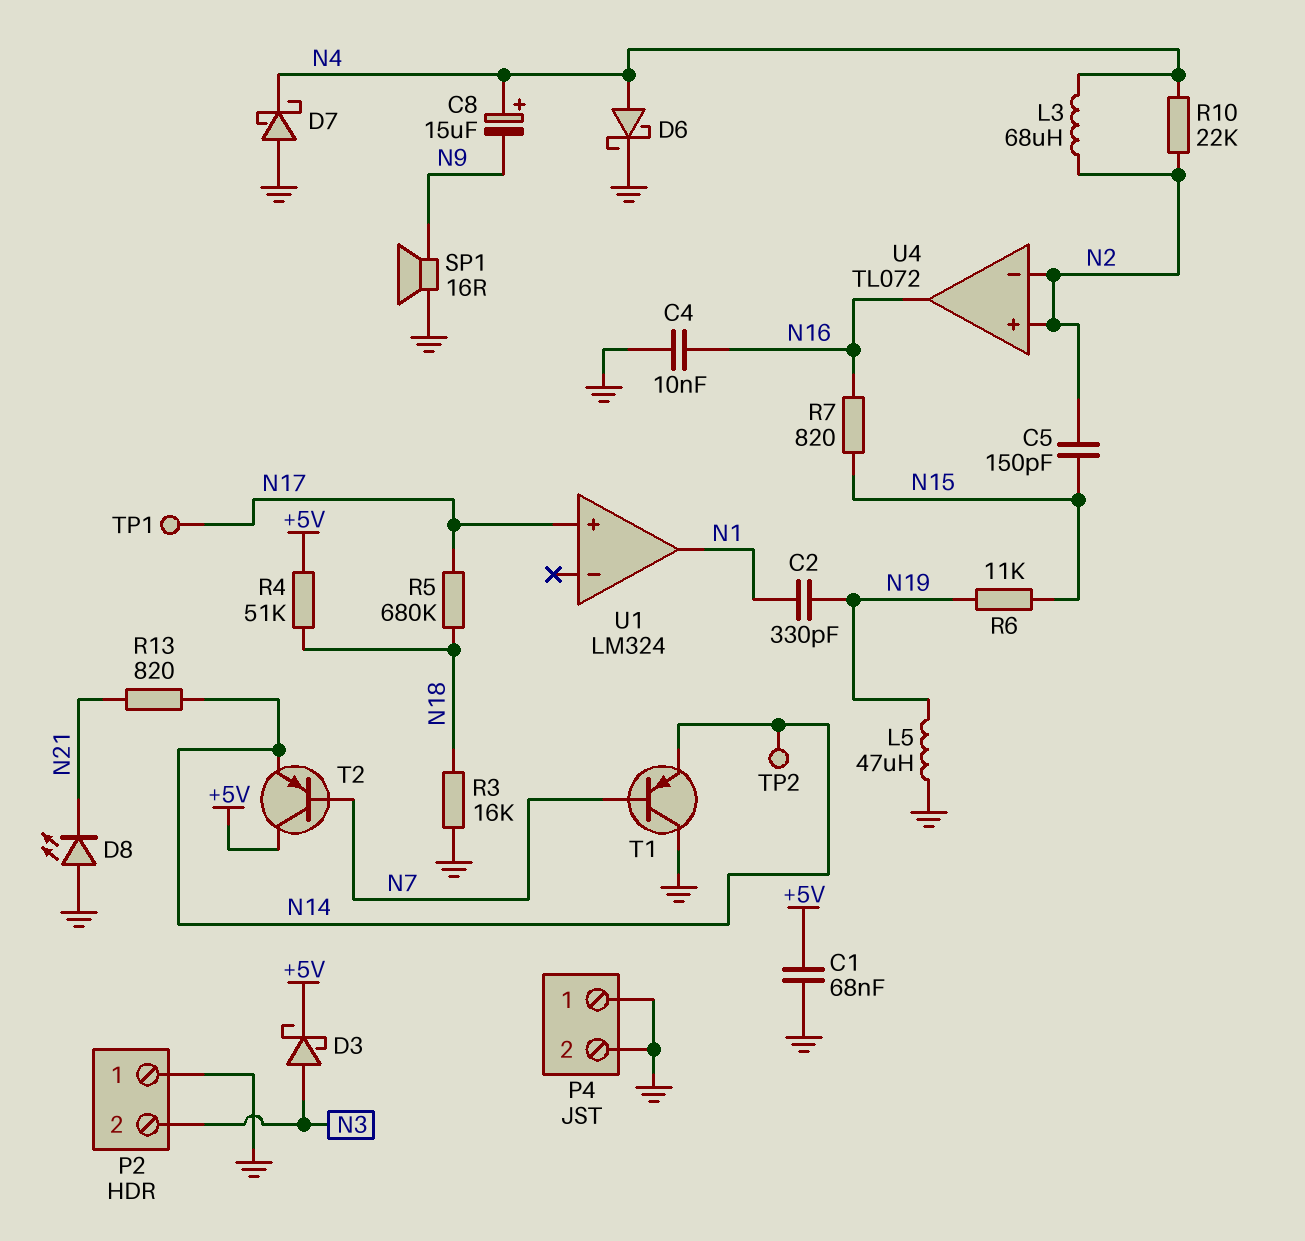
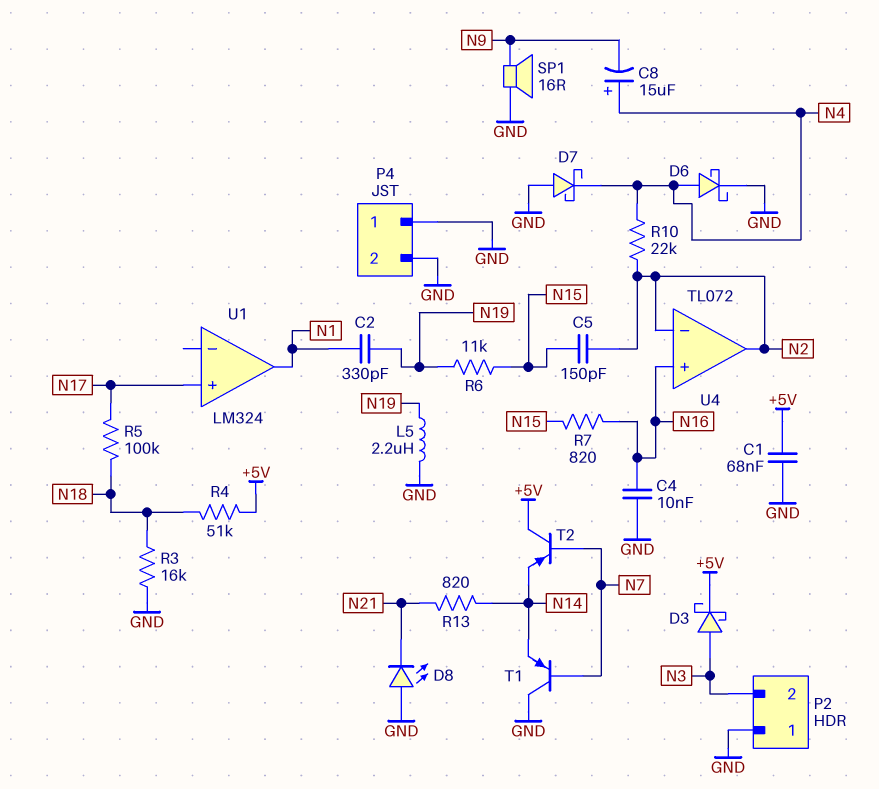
L3: 68uH (N2, N4) -> none
L5: 47uH (GND, N19) -> 2.2uH (GND, N19)
R5: 680k (N17, N18) -> 100k (N17, N18)
TP1: test point (N17) -> none
TP2: test point (N14) -> none
U4 pin in+: N2 -> N16
U4 pin out: N16 -> N2

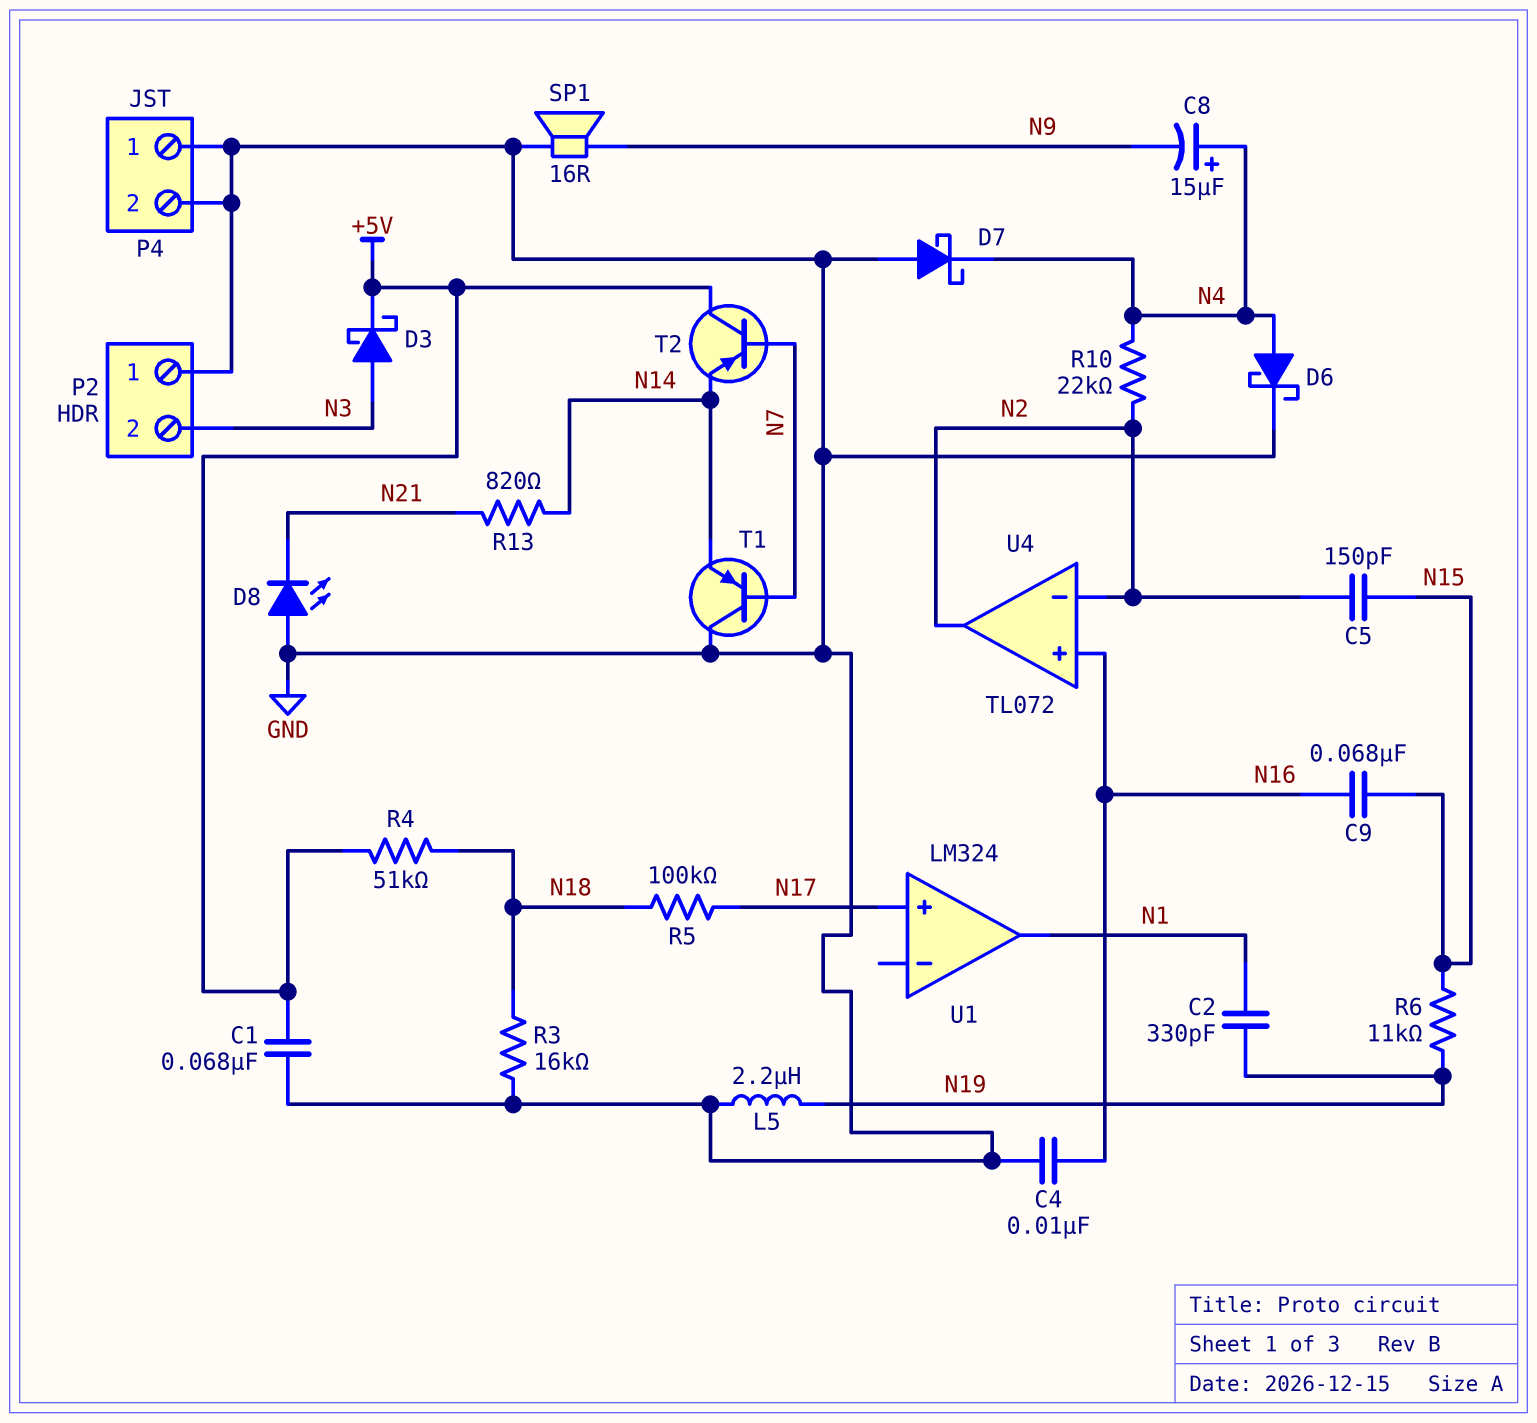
C9: none -> 68nF (N15, N16)
R7: 820 (N15, N16) -> none

